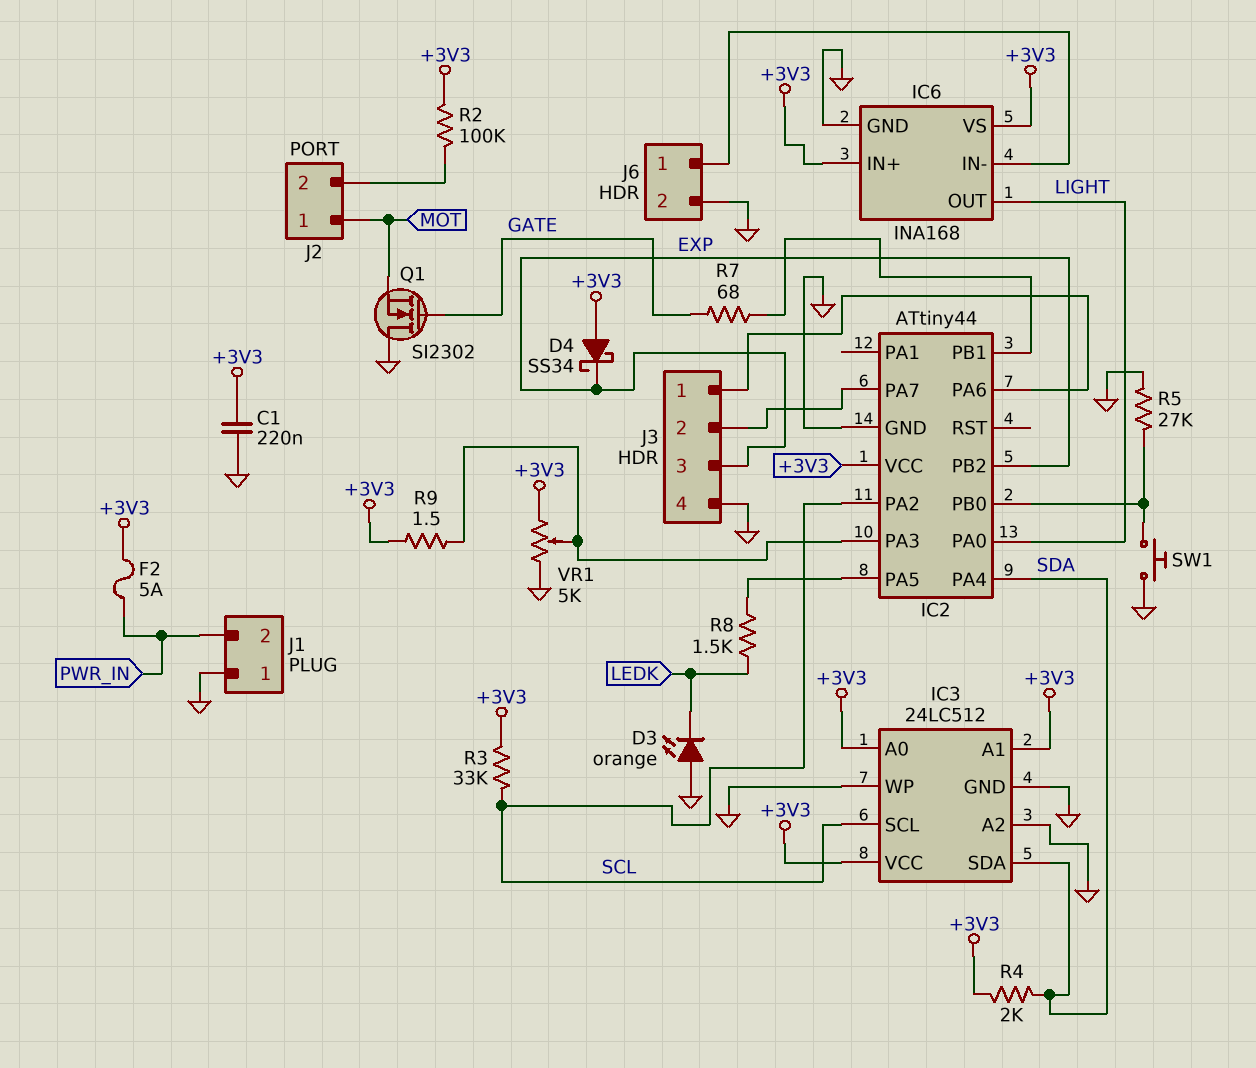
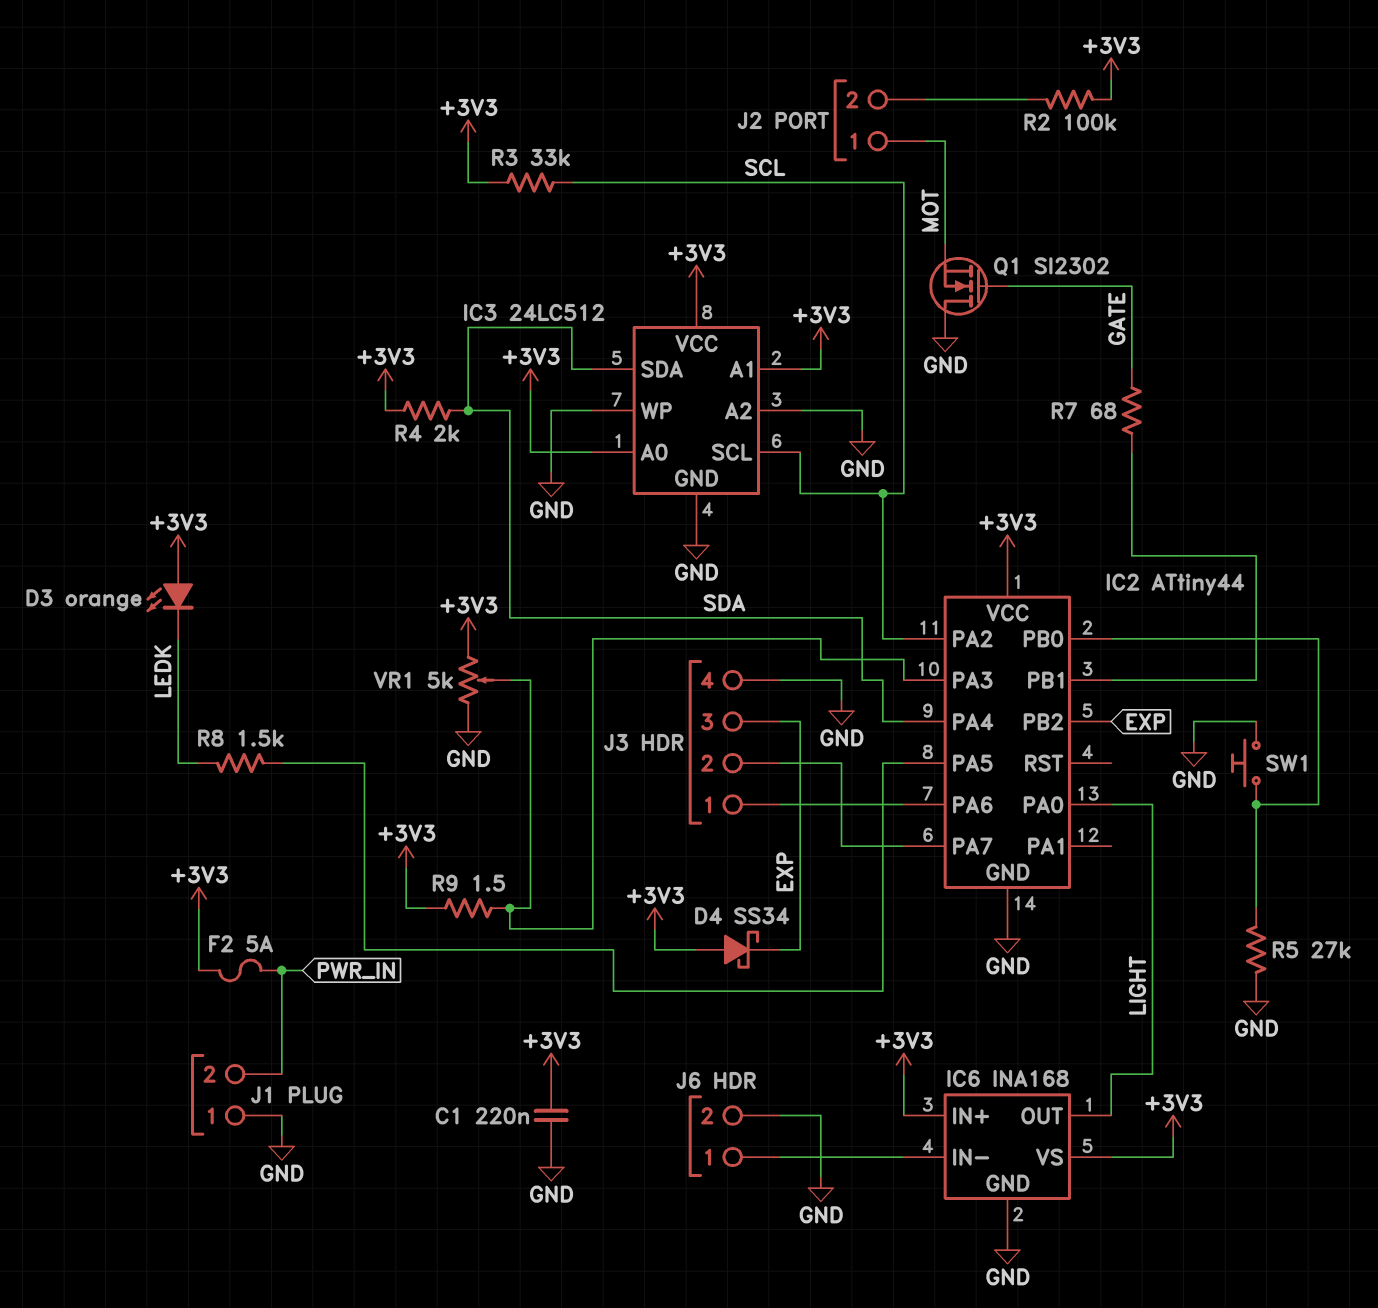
D3: LED orange (A GND, K LEDK) -> LED orange (A +3V3, K LEDK)

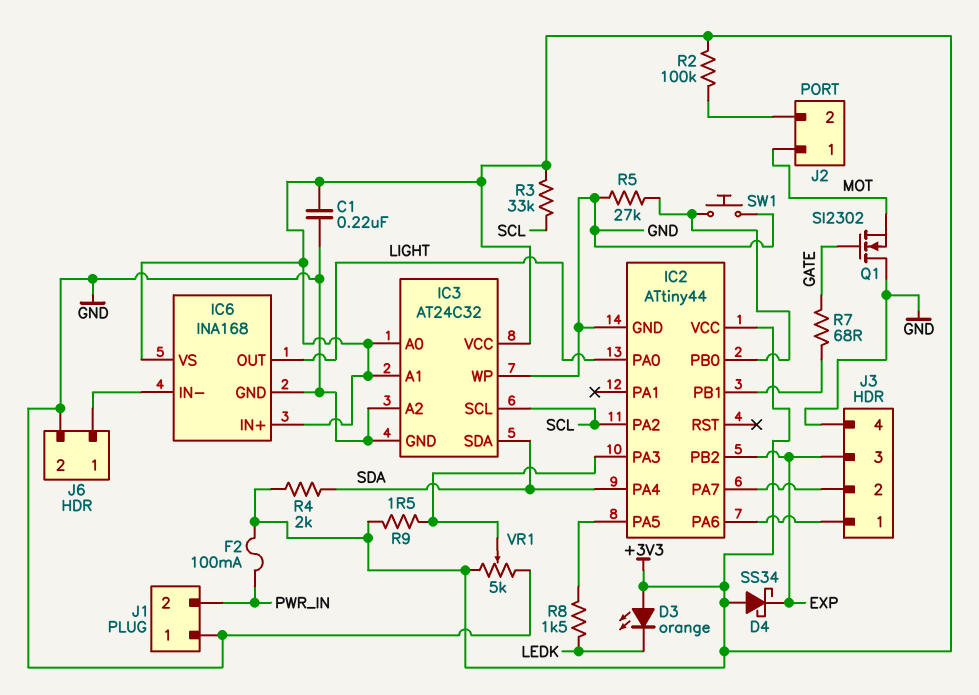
F2: 5A (+3V3, PWR_IN) -> 100mA (+3V3, PWR_IN)
IC3: 24LC512 -> AT24C32

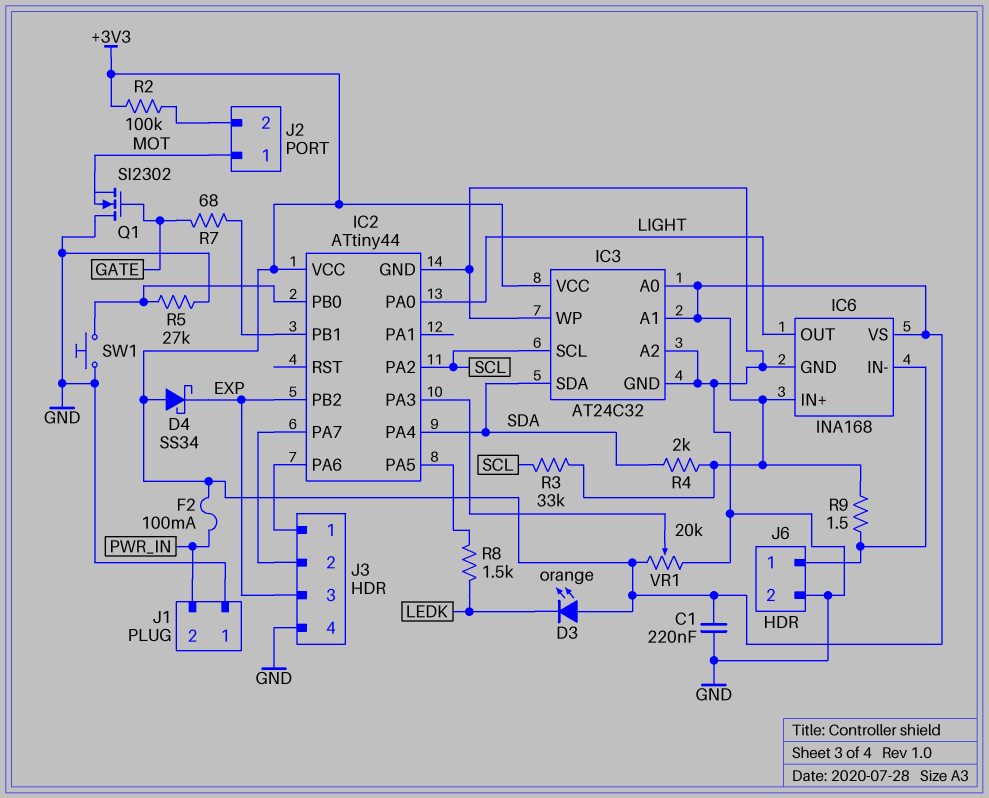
R9: 1.5 (+3V3, IC2/PA3) -> 1.5 (+3V3, IC6/IN-)
VR1: 5k (+3V3, GND, wiper IC2/PA3) -> 20k (+3V3, GND, wiper IC2/PA3)

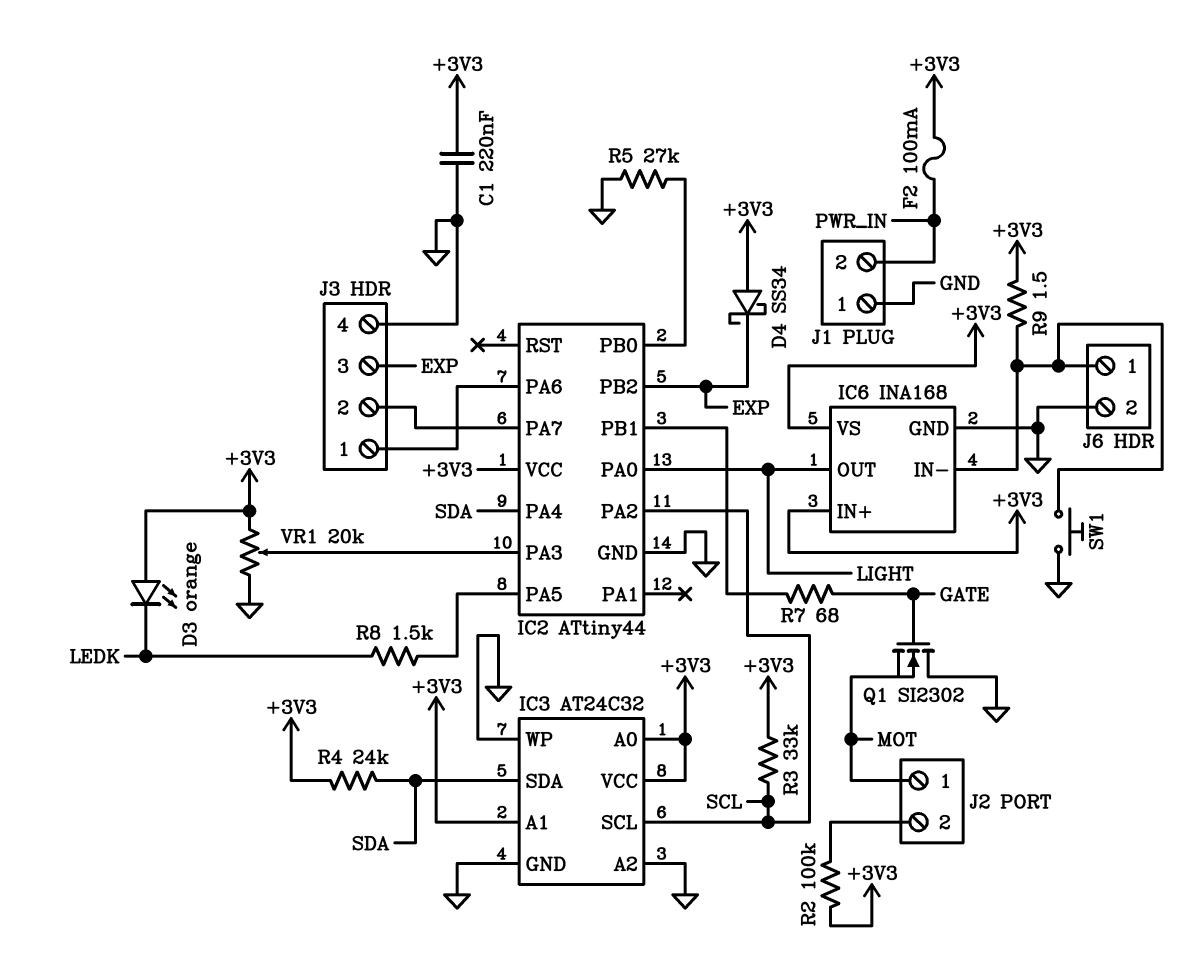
R4: 2k (+3V3, SDA) -> 24k (+3V3, SDA)
SW1: button (GND, IC2/PB0) -> button (GND, IC6/IN-)

